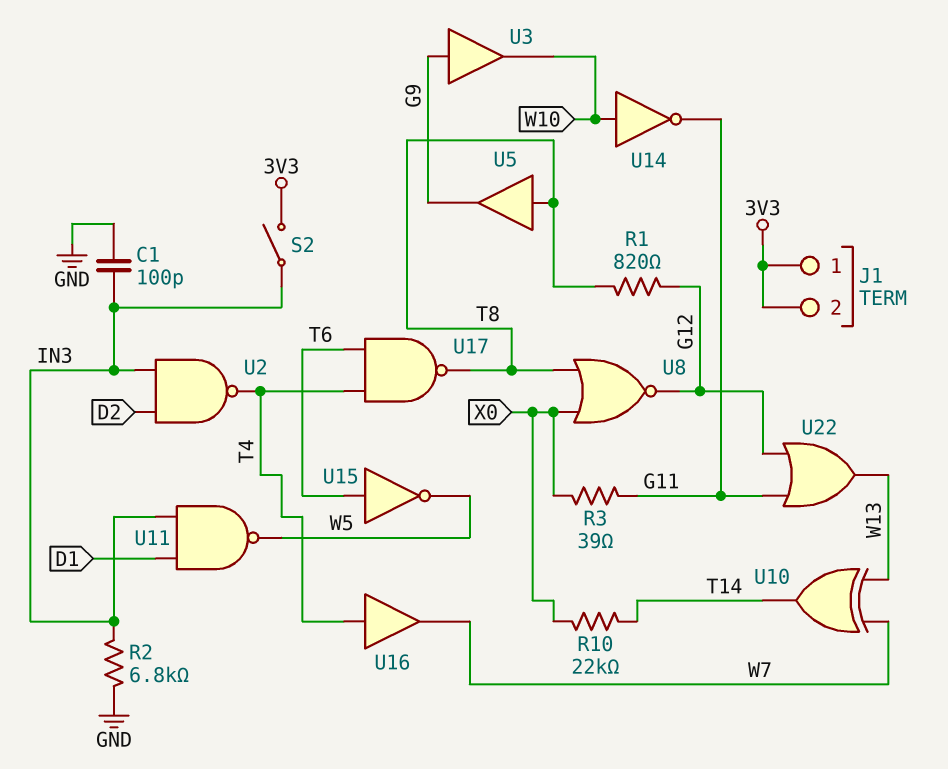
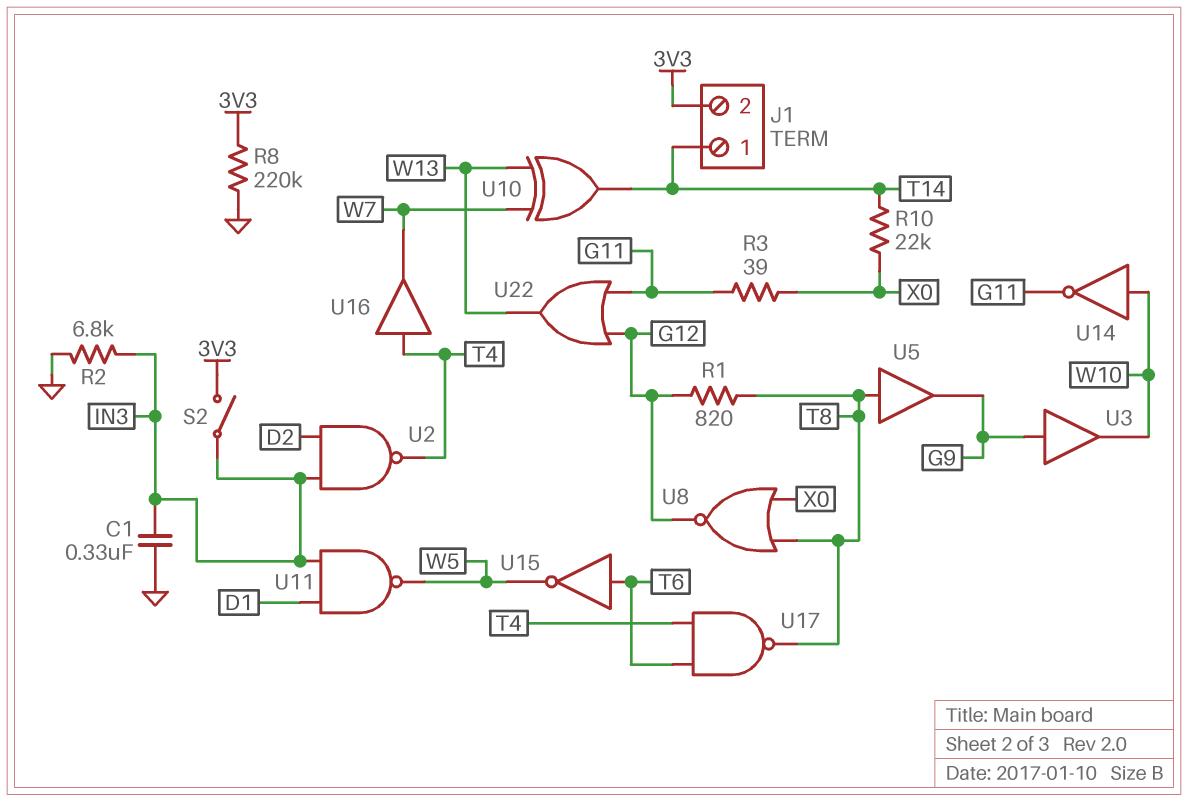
C1: 100pF (GND, IN3) -> 330nF (GND, IN3)
J1 pin 1: 3V3 -> T14
R8: none -> 220k (3V3, GND)

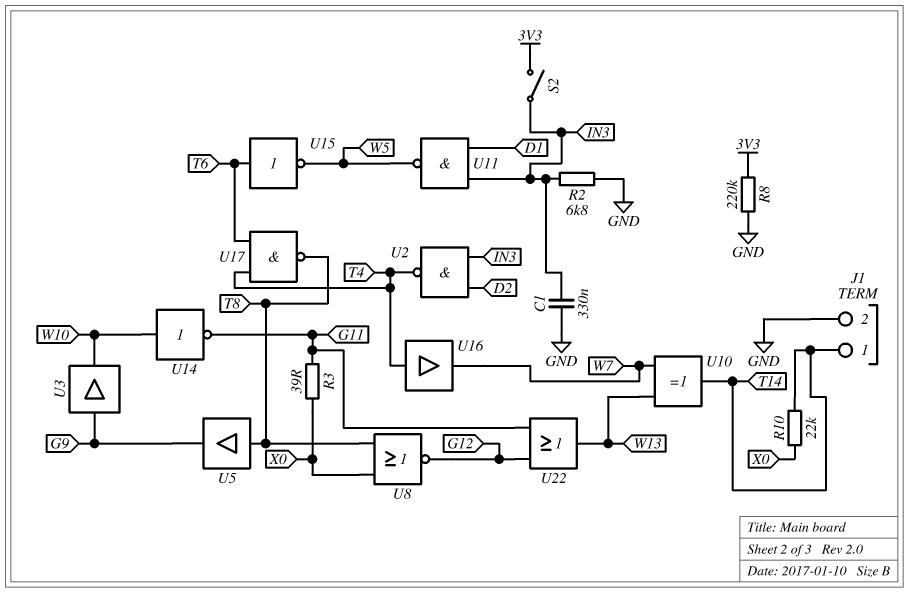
J1 pin 2: 3V3 -> GND
R1: 820 (G12, T8) -> none

